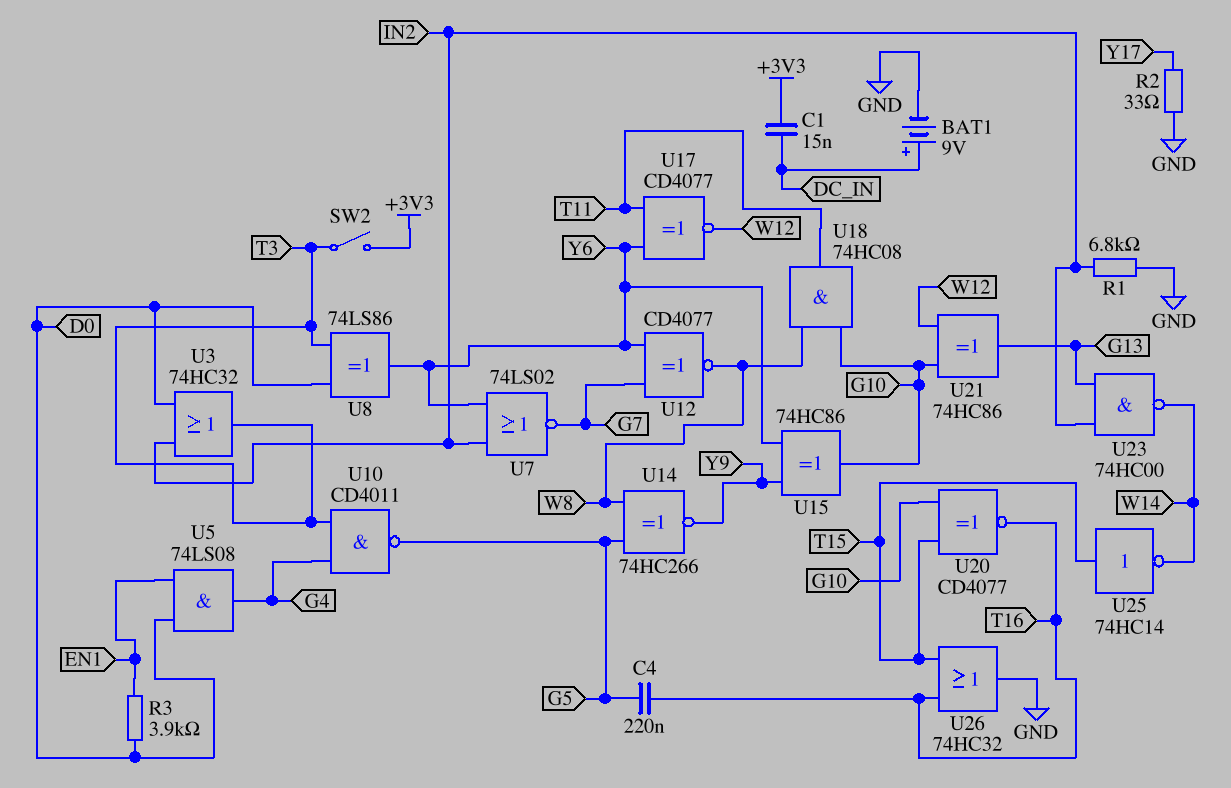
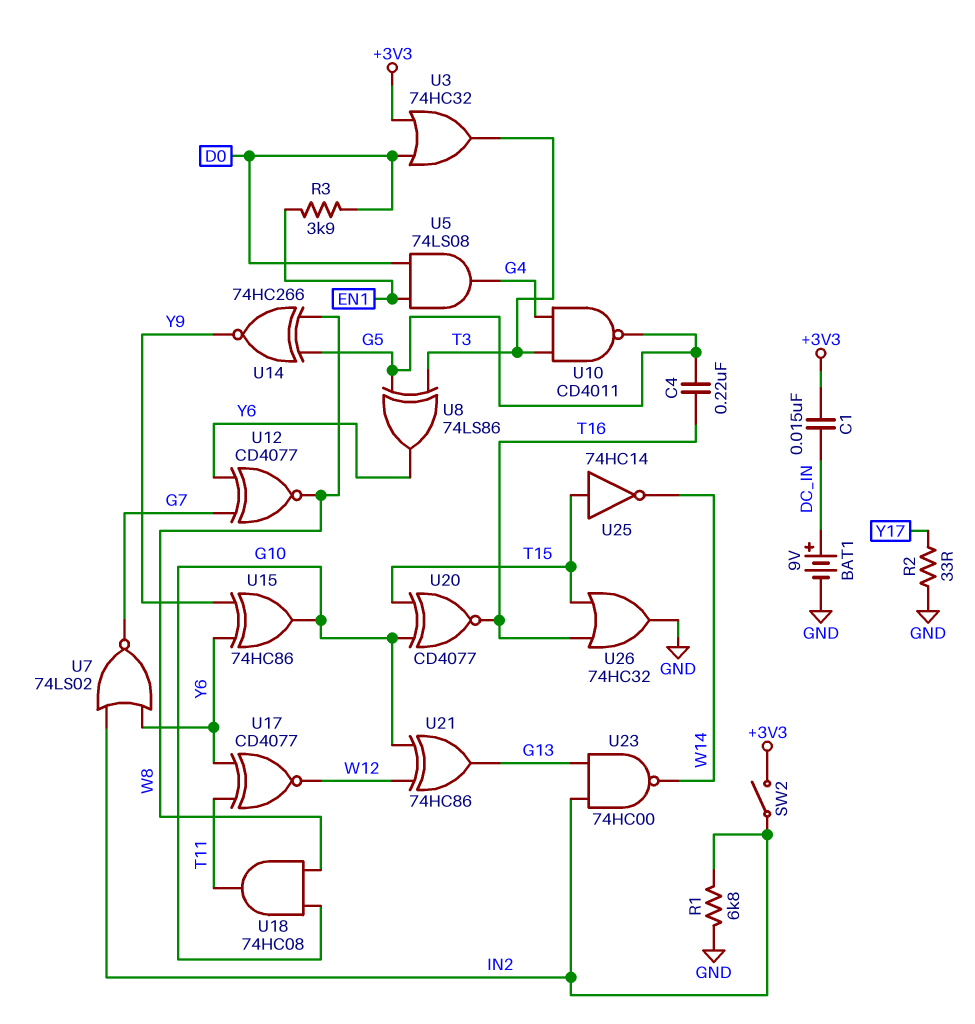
SW2: switch (+3V3, T3) -> switch (+3V3, IN2)
U3: OR 74HC32 (in D0, in IN2, out T3) -> OR 74HC32 (in +3V3, in D0, out T3)
U8: XOR 74LS86 (in D0, in T3, out Y6) -> XOR 74LS86 (in G5, in T3, out Y6)

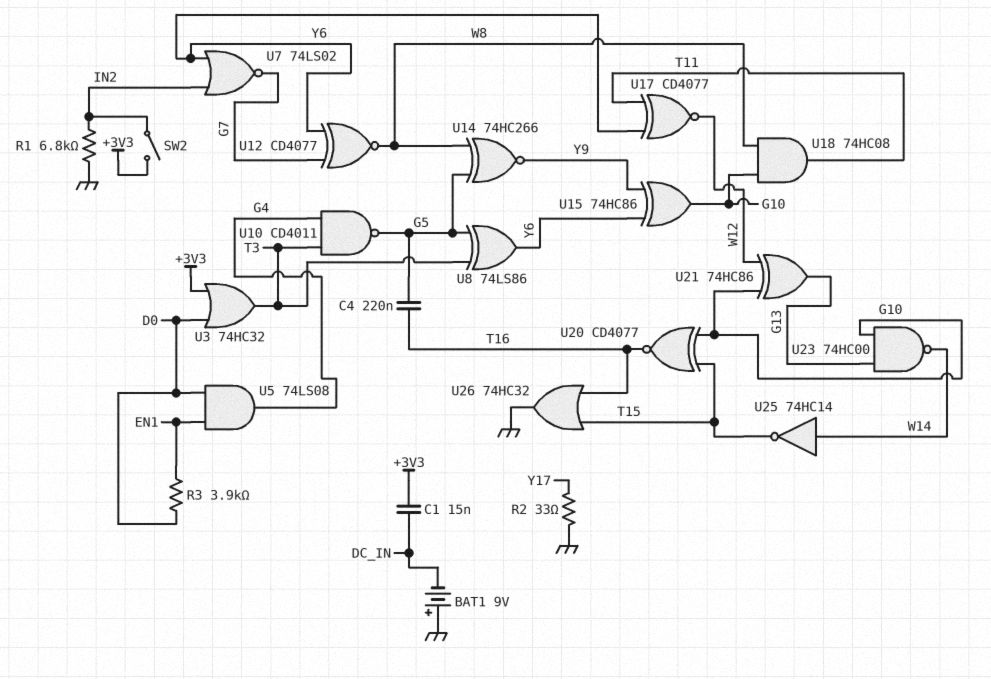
BAT1: 9V (plus DC_IN, minus GND) -> 9V (plus GND, minus DC_IN)
U23: NAND 74HC00 (in G13, in IN2, out W14) -> NAND 74HC00 (in G10, in G13, out W14)
U25: NOT 74HC14 (in T15, out W14) -> NOT 74HC14 (in W14, out T15)

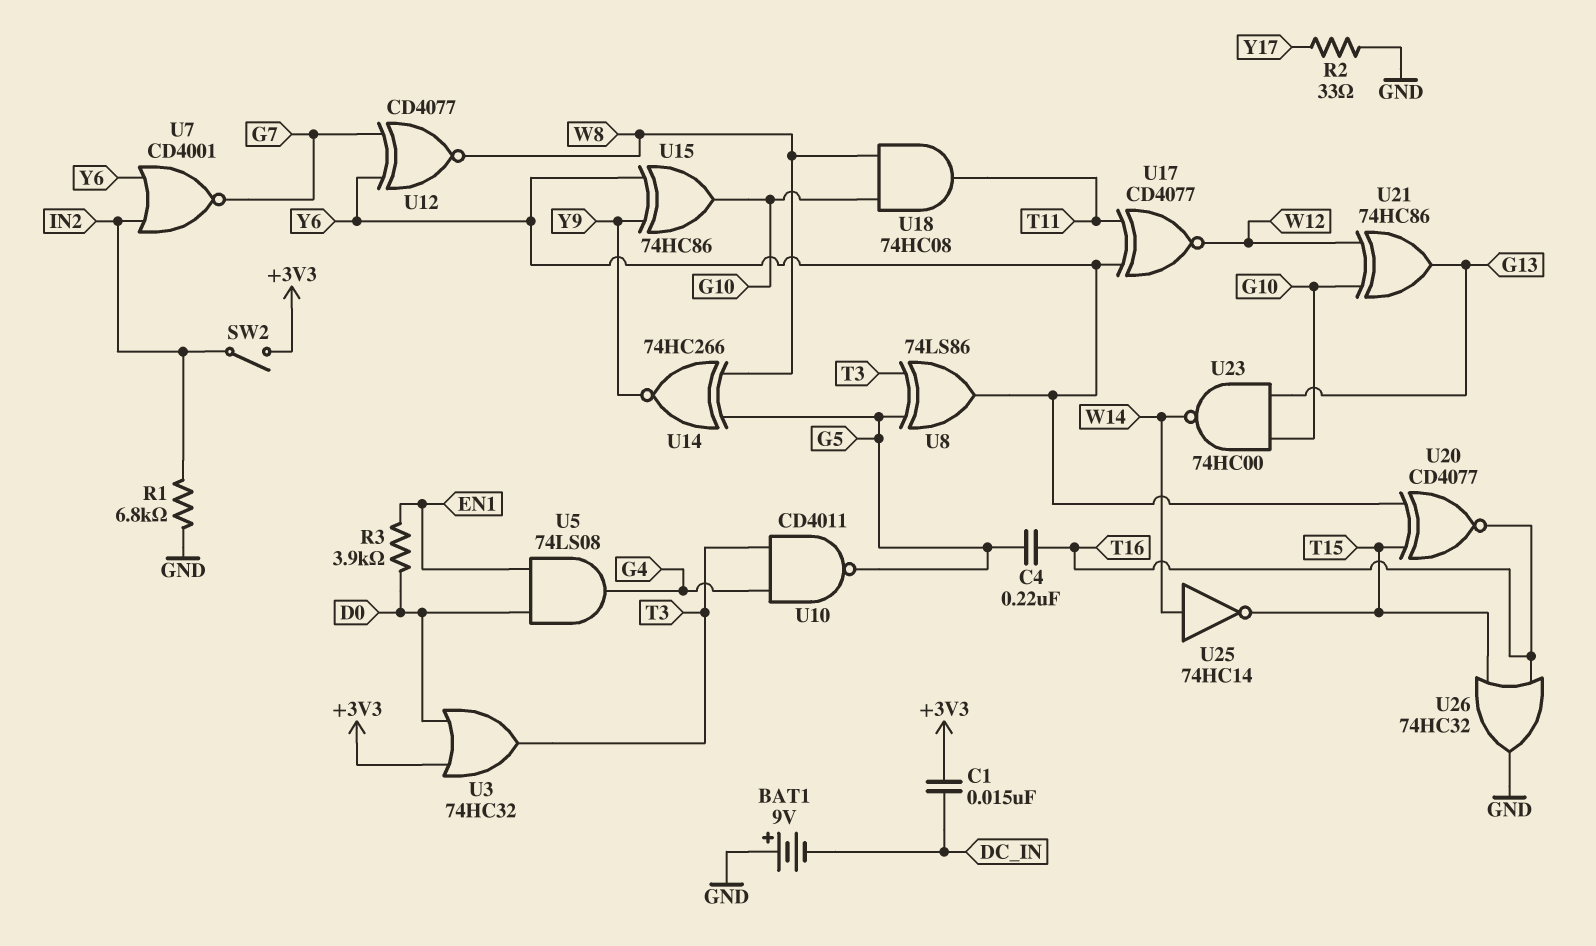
U7: NOR 74LS02 (in IN2, in Y6, out G7) -> NOR CD4001 (in IN2, in Y6, out G7)
U20: XNOR CD4077 (in G10, in T15, out T16) -> XNOR CD4077 (in T15, in Y6, out T16)

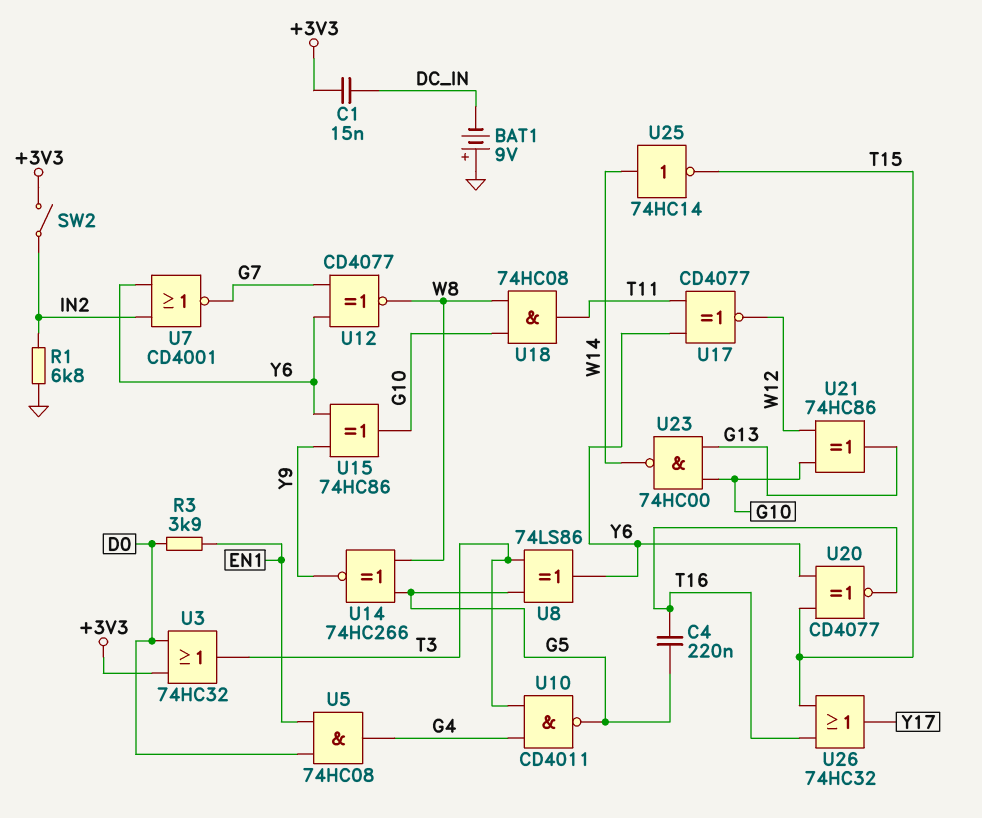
R2: 33 (GND, Y17) -> none
U5: AND 74LS08 (in D0, in EN1, out G4) -> AND 74HC08 (in D0, in EN1, out G4)
U26: OR 74HC32 (in T15, in T16, out GND) -> OR 74HC32 (in T15, in T16, out Y17)

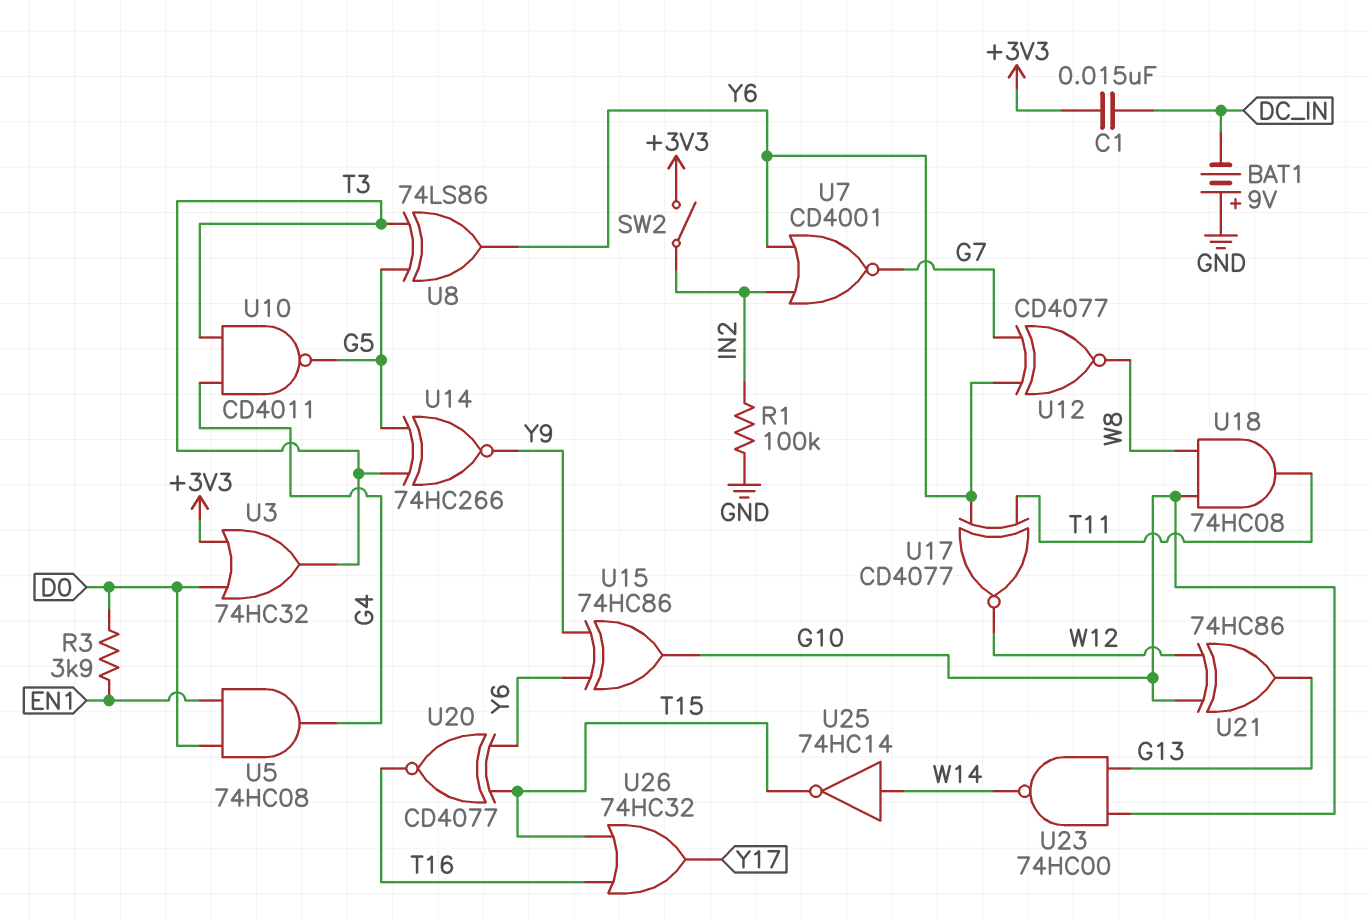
C4: 220nF (G5, T16) -> none
R1: 6.8k (GND, IN2) -> 100k (GND, IN2)
U14: XNOR 74HC266 (in G5, in W8, out Y9) -> XNOR 74HC266 (in G5, in T3, out Y9)

